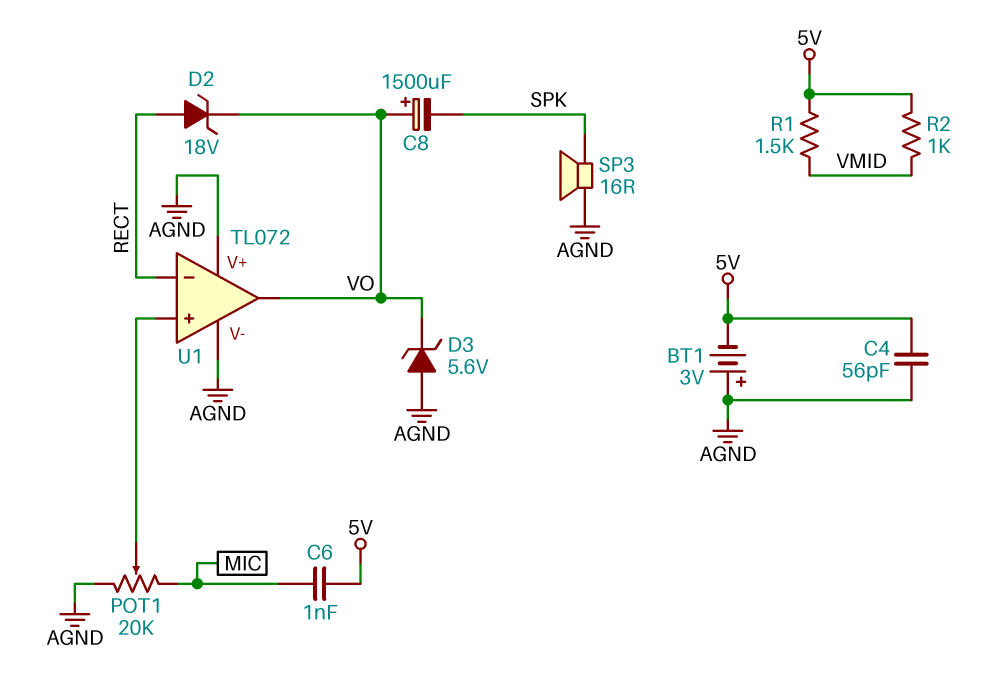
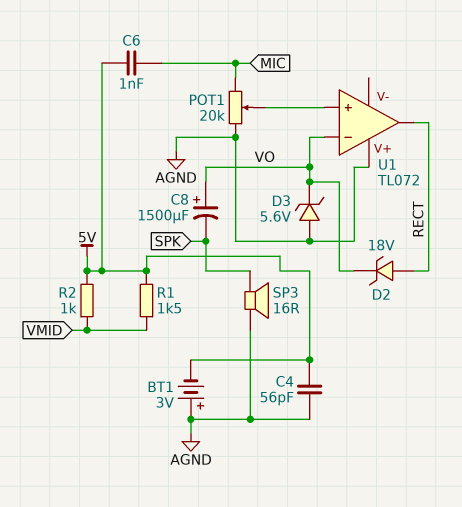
U1 pin V-: AGND -> none
U1 pin in-: RECT -> VO
U1 pin out: VO -> RECT

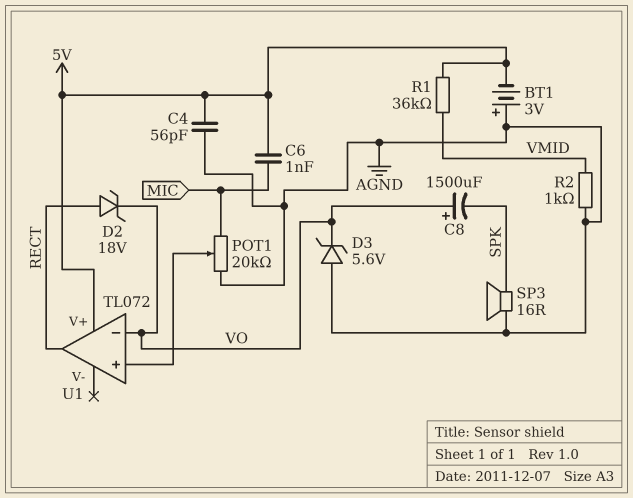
R1: 1.5k (5V, VMID) -> 36k (5V, VMID)
R2: 1k (5V, VMID) -> 1k (AGND, VMID)
U1 pin V+: AGND -> 5V

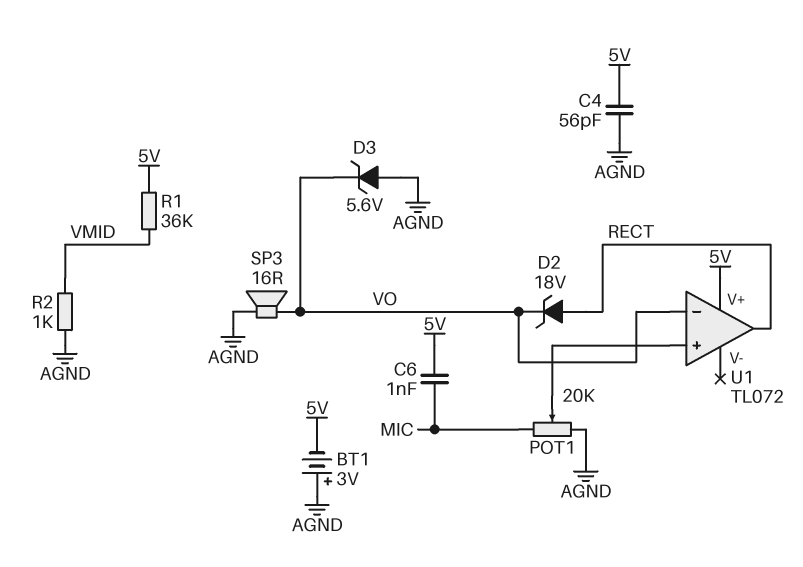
C8: 1500uF (plus VO, minus SPK) -> none
SP3: speaker 16R (AGND, SPK) -> speaker 16R (AGND, VO)

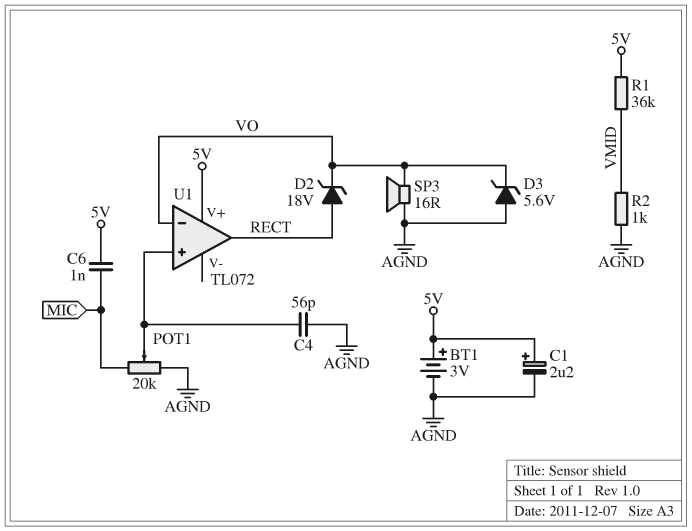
BT1: 3V (plus AGND, minus 5V) -> 3V (plus 5V, minus AGND)
C1: none -> 2.2uF (plus 5V, minus AGND)
C4: 56pF (5V, AGND) -> 56pF (AGND, U1/in+)

